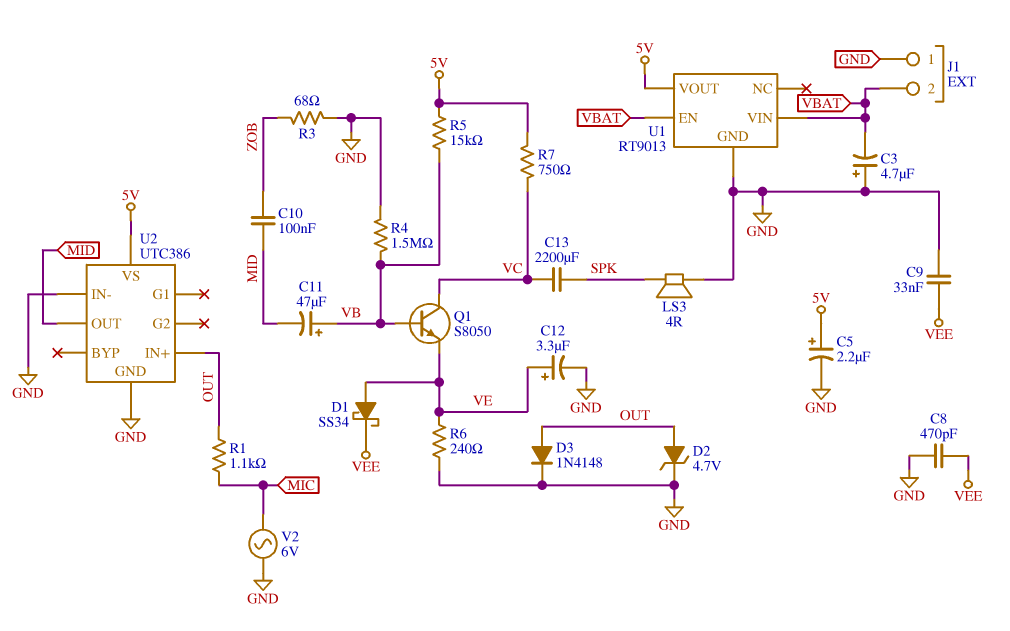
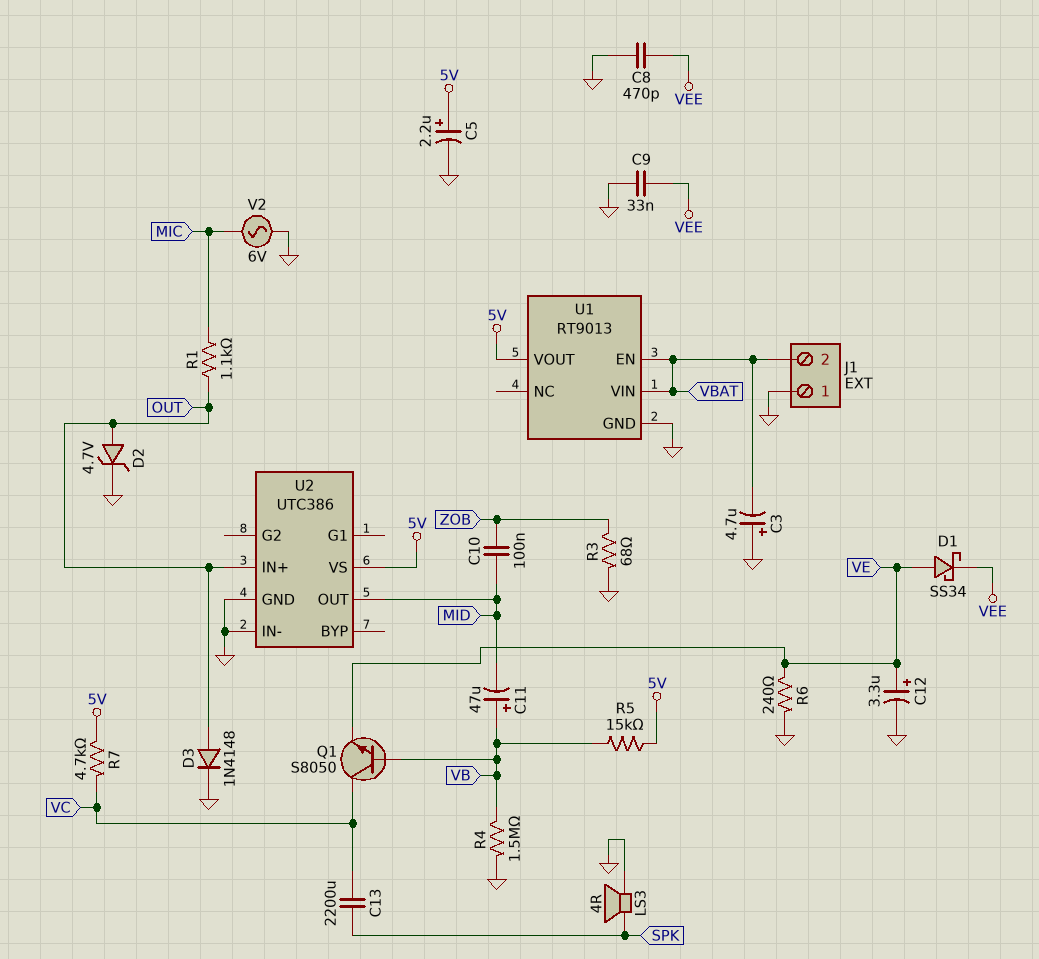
R7: 750 (5V, VC) -> 4.7k (5V, VC)

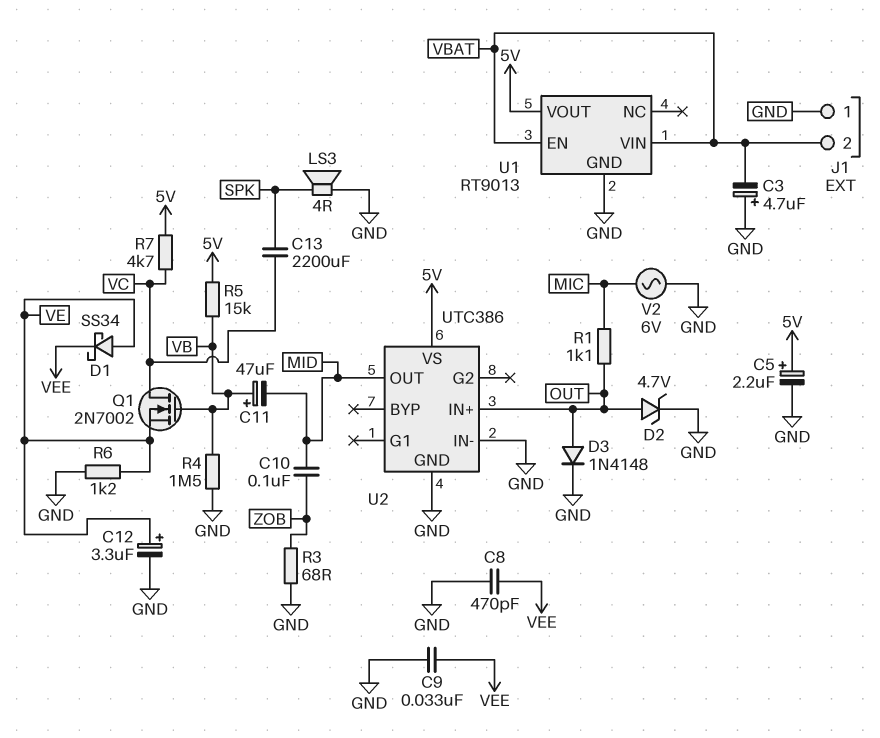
Q1: NPN S8050 (B VB, C VC, E VE) -> NMOS 2N7002 (G VB, D VC, S VE)
R6: 240 (GND, VE) -> 1.2k (GND, VE)

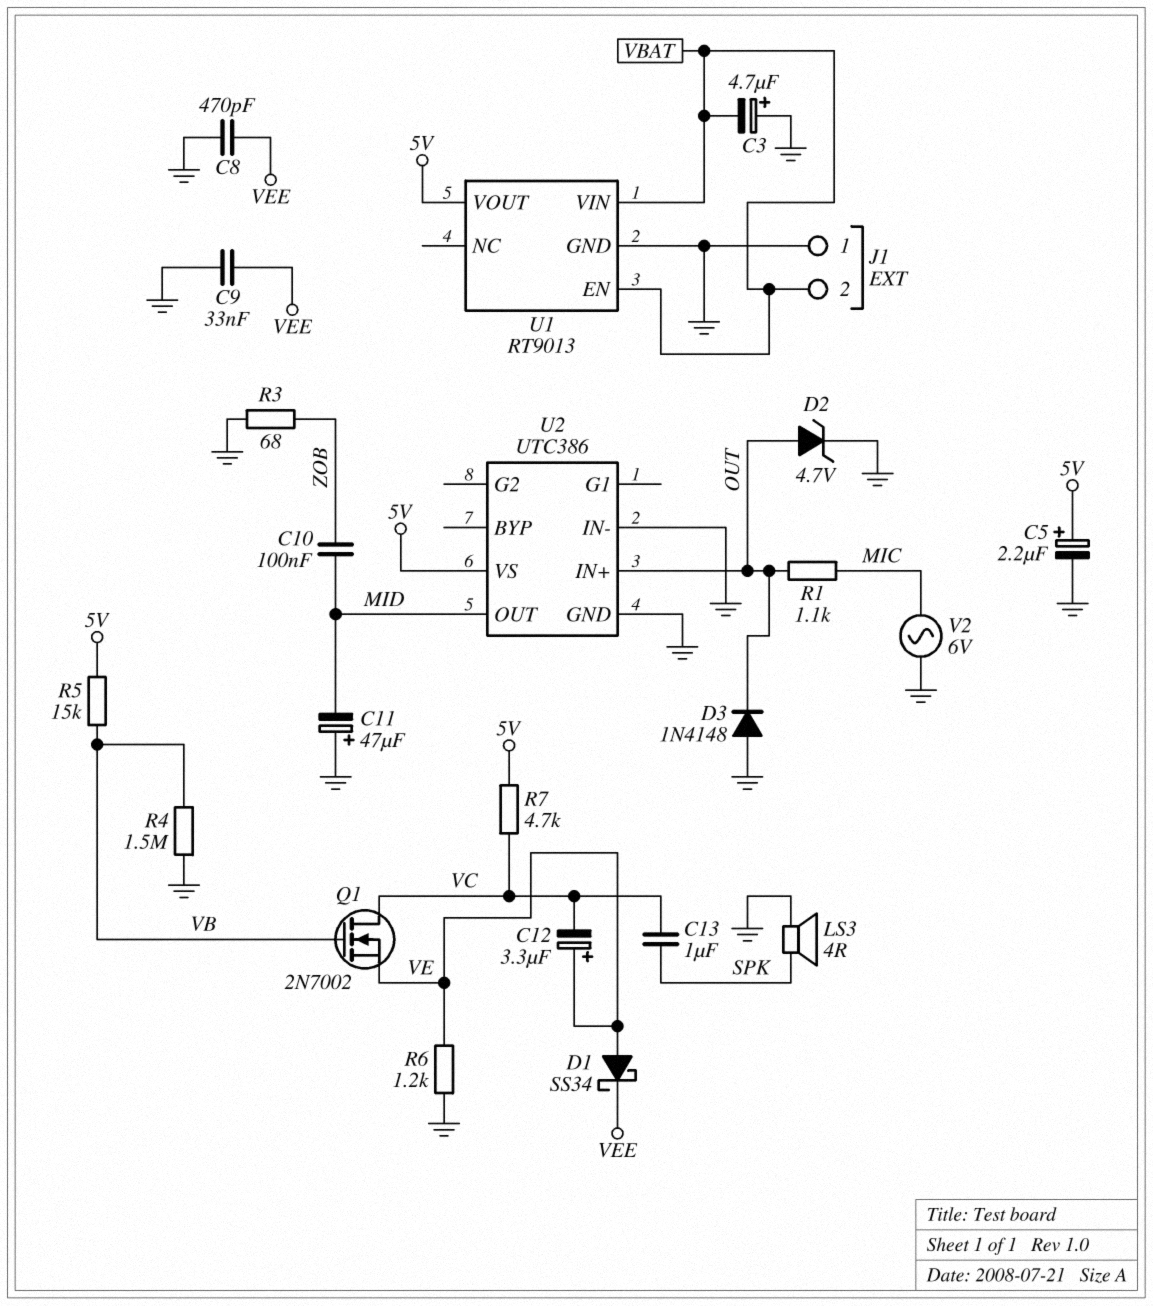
C11: 47uF (plus VB, minus MID) -> 47uF (plus GND, minus MID)
C12: 3.3uF (plus VE, minus GND) -> 3.3uF (plus VE, minus VC)
C13: 2200uF (SPK, VC) -> 1uF (SPK, VC)
D3: diode 1N4148 (A OUT, K GND) -> diode 1N4148 (A GND, K OUT)

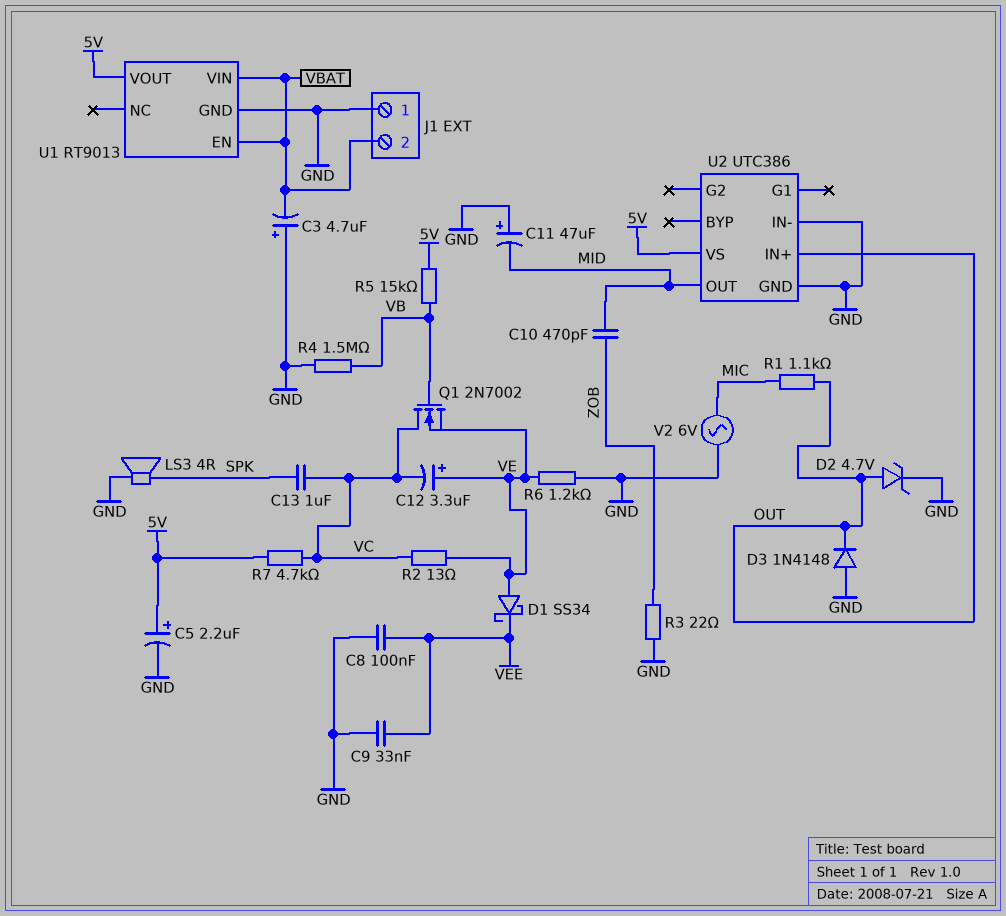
C8: 470pF (GND, VEE) -> 100nF (GND, VEE)
C10: 100nF (MID, ZOB) -> 470pF (MID, ZOB)
R2: none -> 13 (VC, VE)
R3: 68 (GND, ZOB) -> 22 (GND, ZOB)

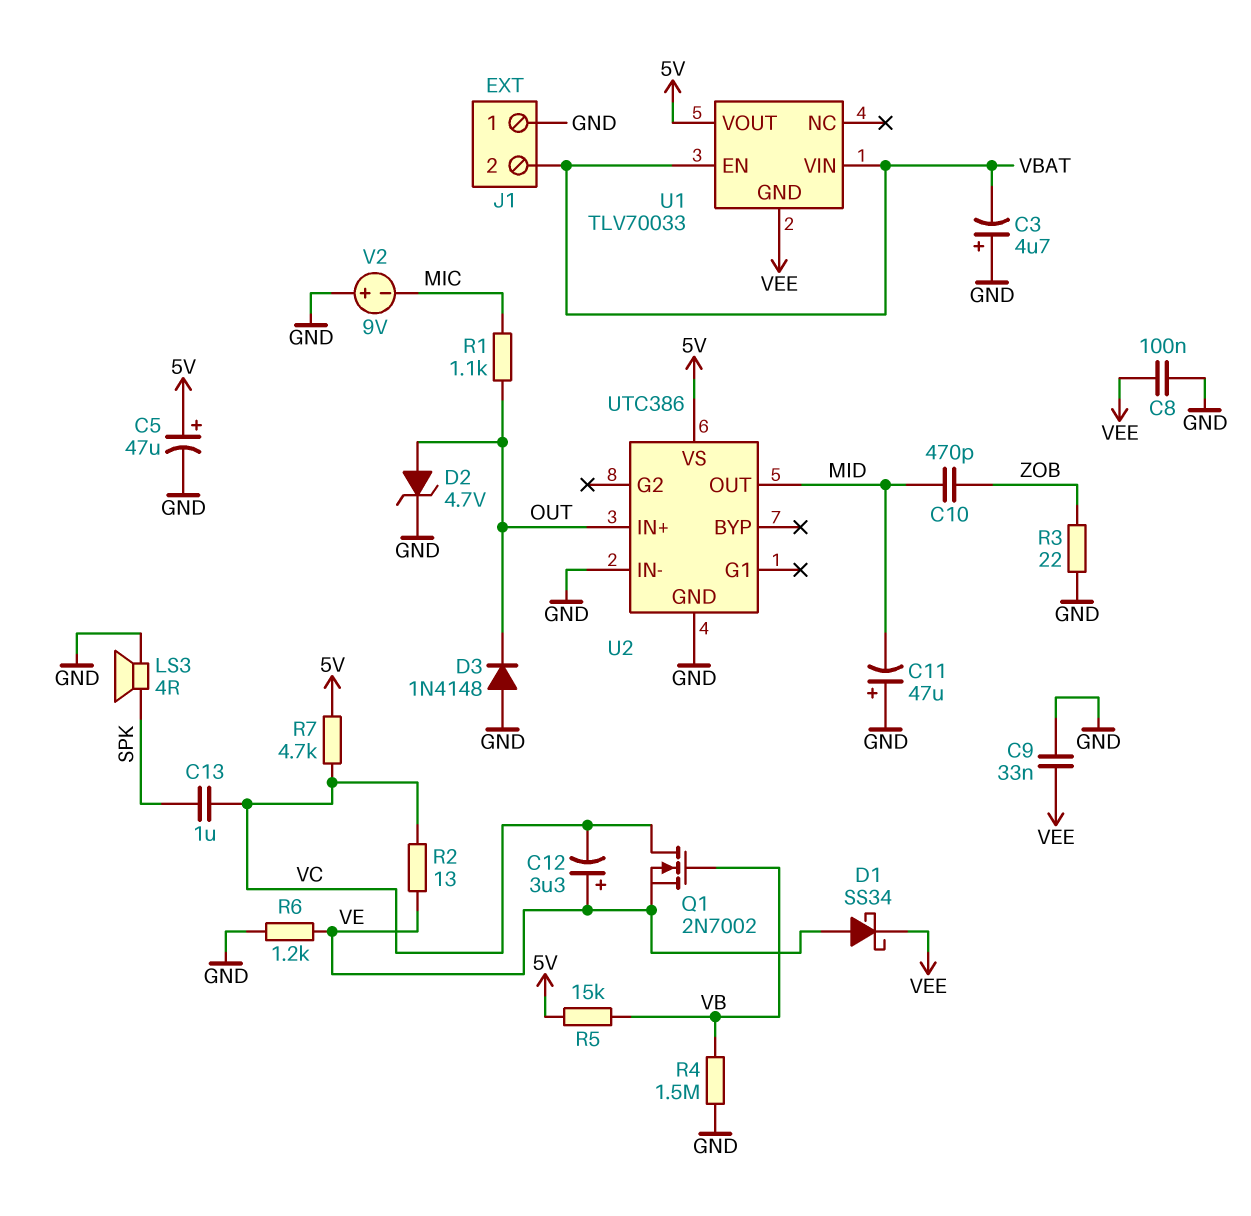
C5: 2.2uF (plus 5V, minus GND) -> 47uF (plus 5V, minus GND)
U1: RT9013 -> TLV70033
U1 pin GND: GND -> VEE
V2: AC 6V (GND, MIC) -> 9V (plus GND, minus MIC)

